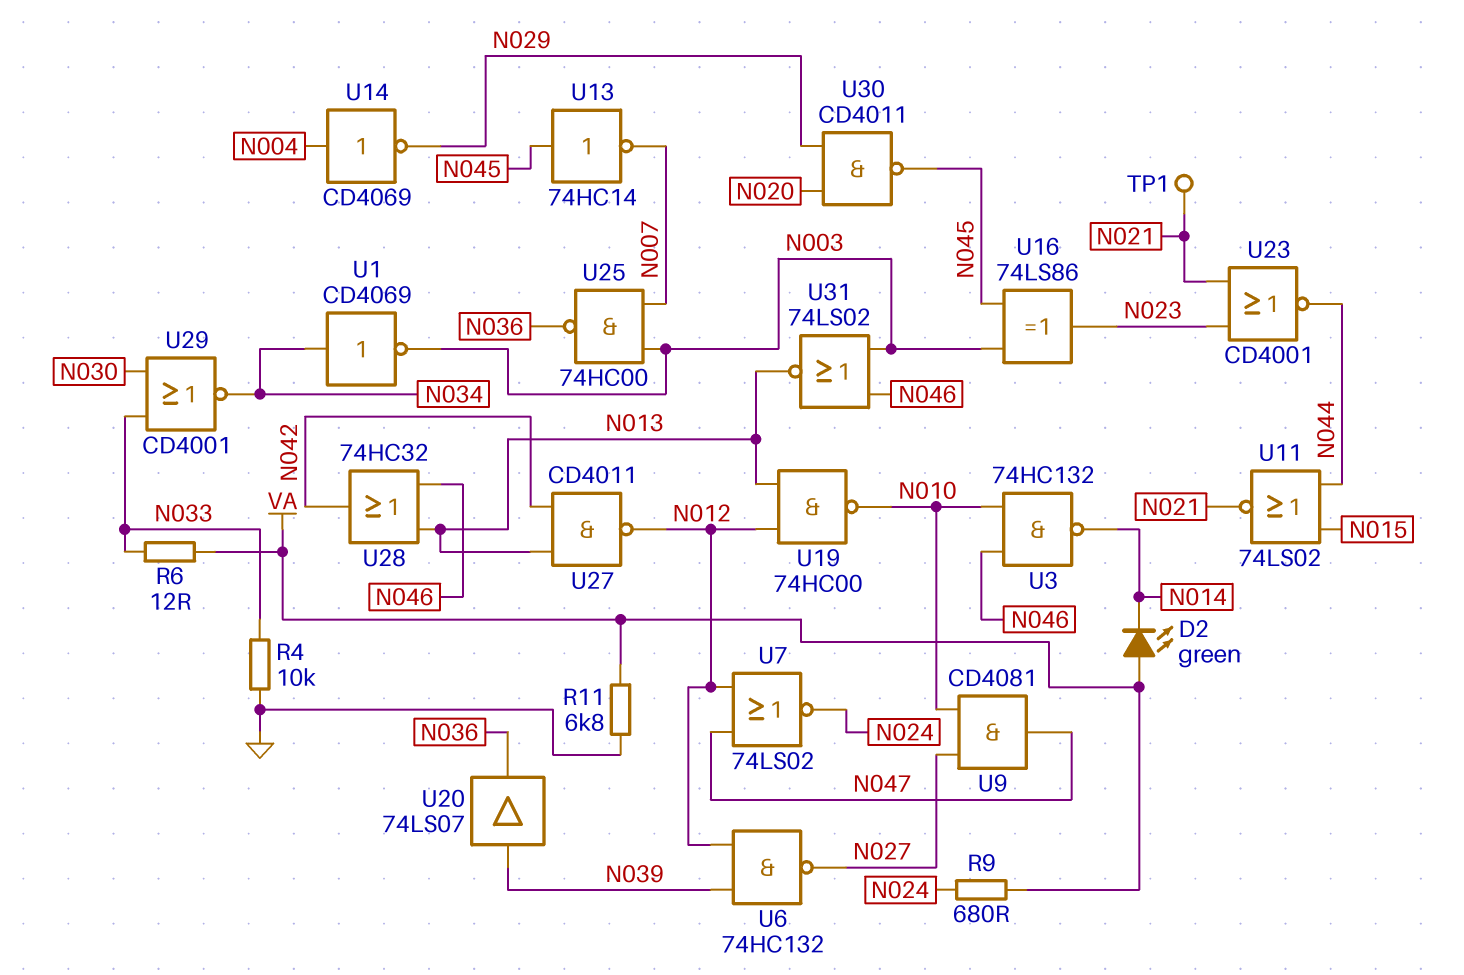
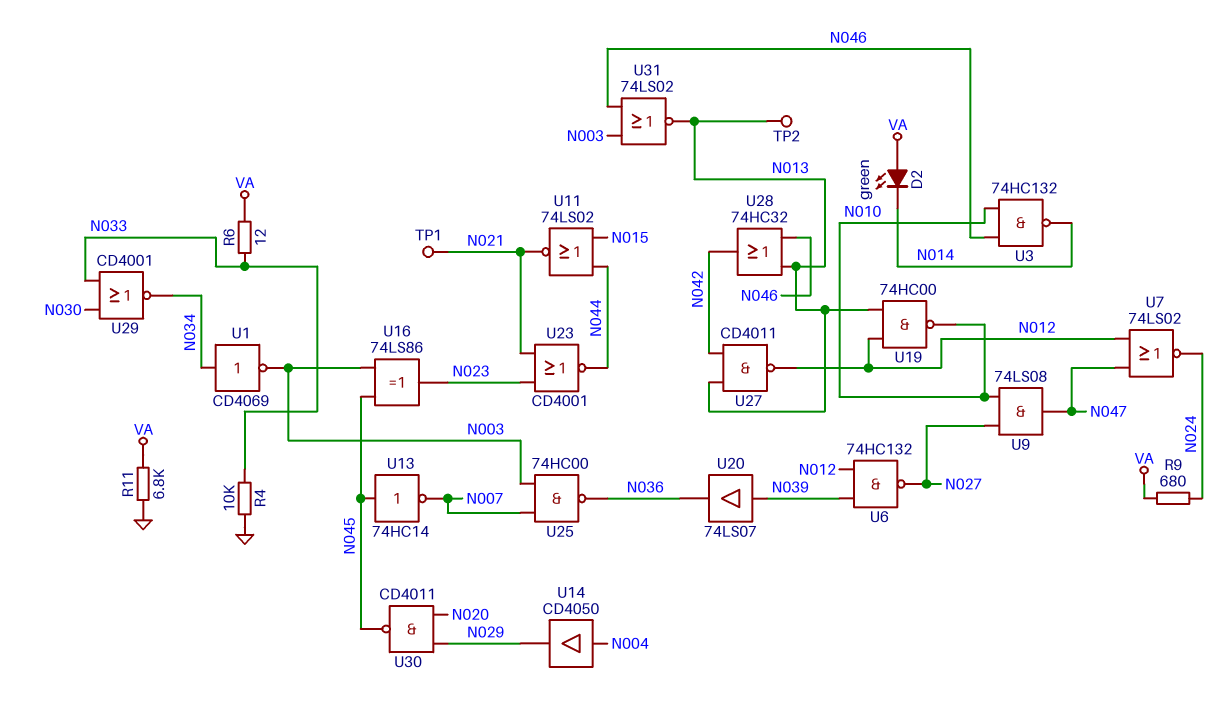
TP2: none -> test point (N013)
U9: AND CD4081 (in N010, in N027, out N047) -> AND 74LS08 (in N010, in N027, out N047)
U14: NOT CD4069 (in N004, out N029) -> buffer CD4050 (in N004, out N029)

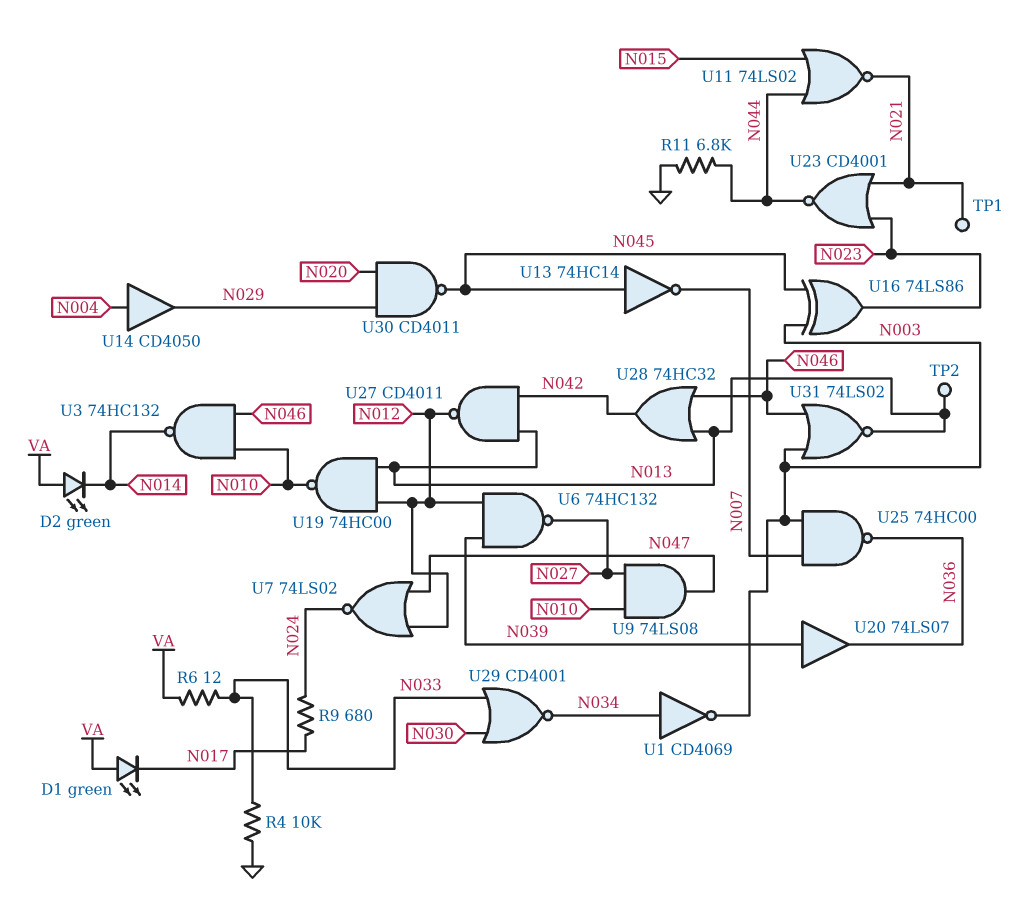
D1: none -> LED green (A VA, K N017)
R9: 680 (N024, VA) -> 680 (N017, N024)
R11: 6.8k (GND, VA) -> 6.8k (GND, N044)

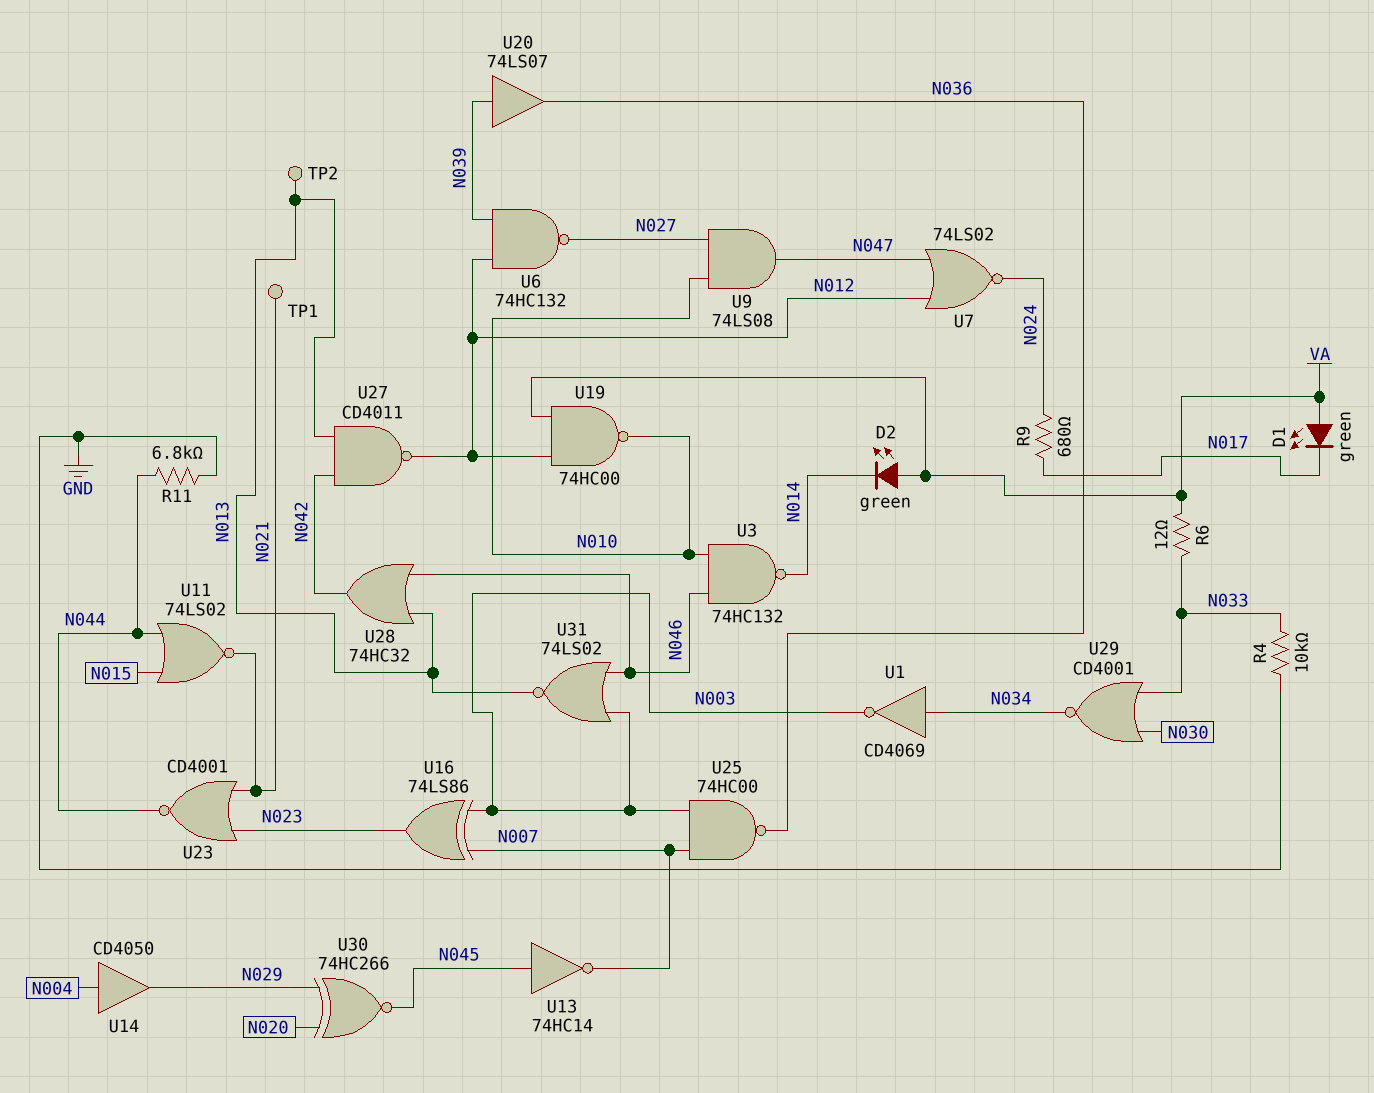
U16: XOR 74LS86 (in N003, in N045, out N023) -> XOR 74LS86 (in N003, in N007, out N023)
U19: NAND 74HC00 (in N012, in N013, out N010) -> NAND 74HC00 (in N012, in VA, out N010)
U30: NAND CD4011 (in N020, in N029, out N045) -> XNOR 74HC266 (in N020, in N029, out N045)

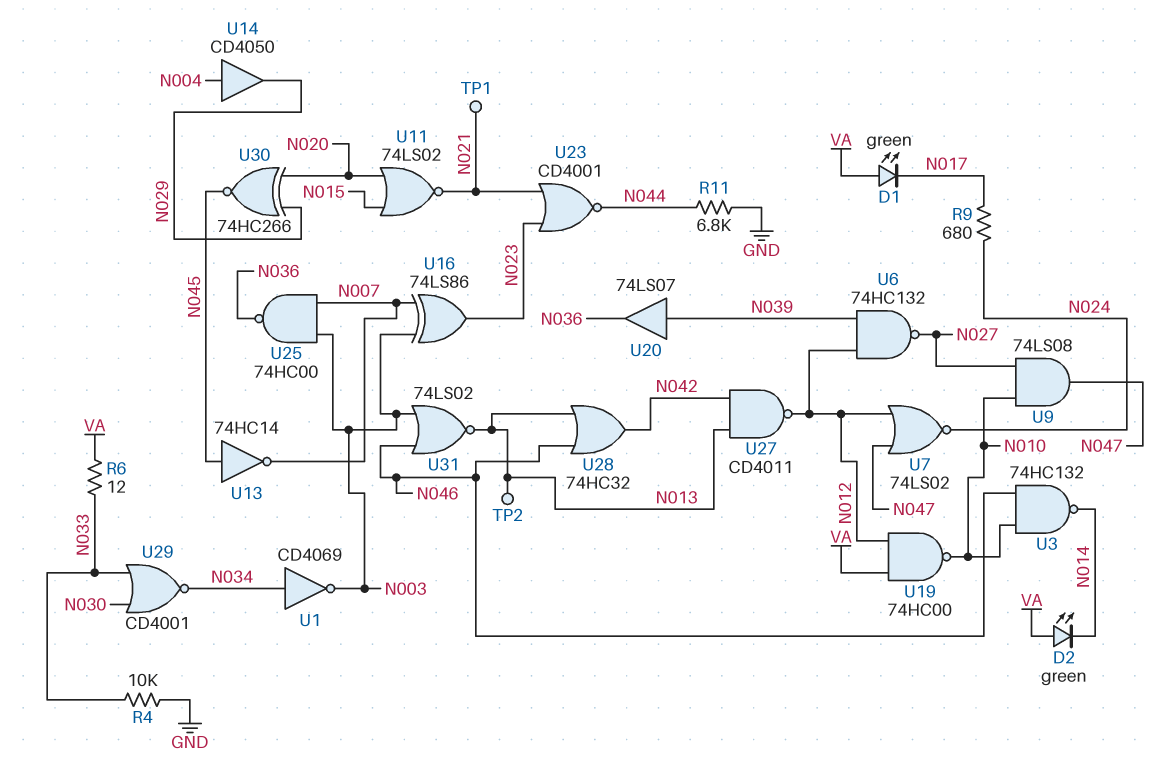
U11: NOR 74LS02 (in N015, in N044, out N021) -> NOR 74LS02 (in N015, in N020, out N021)

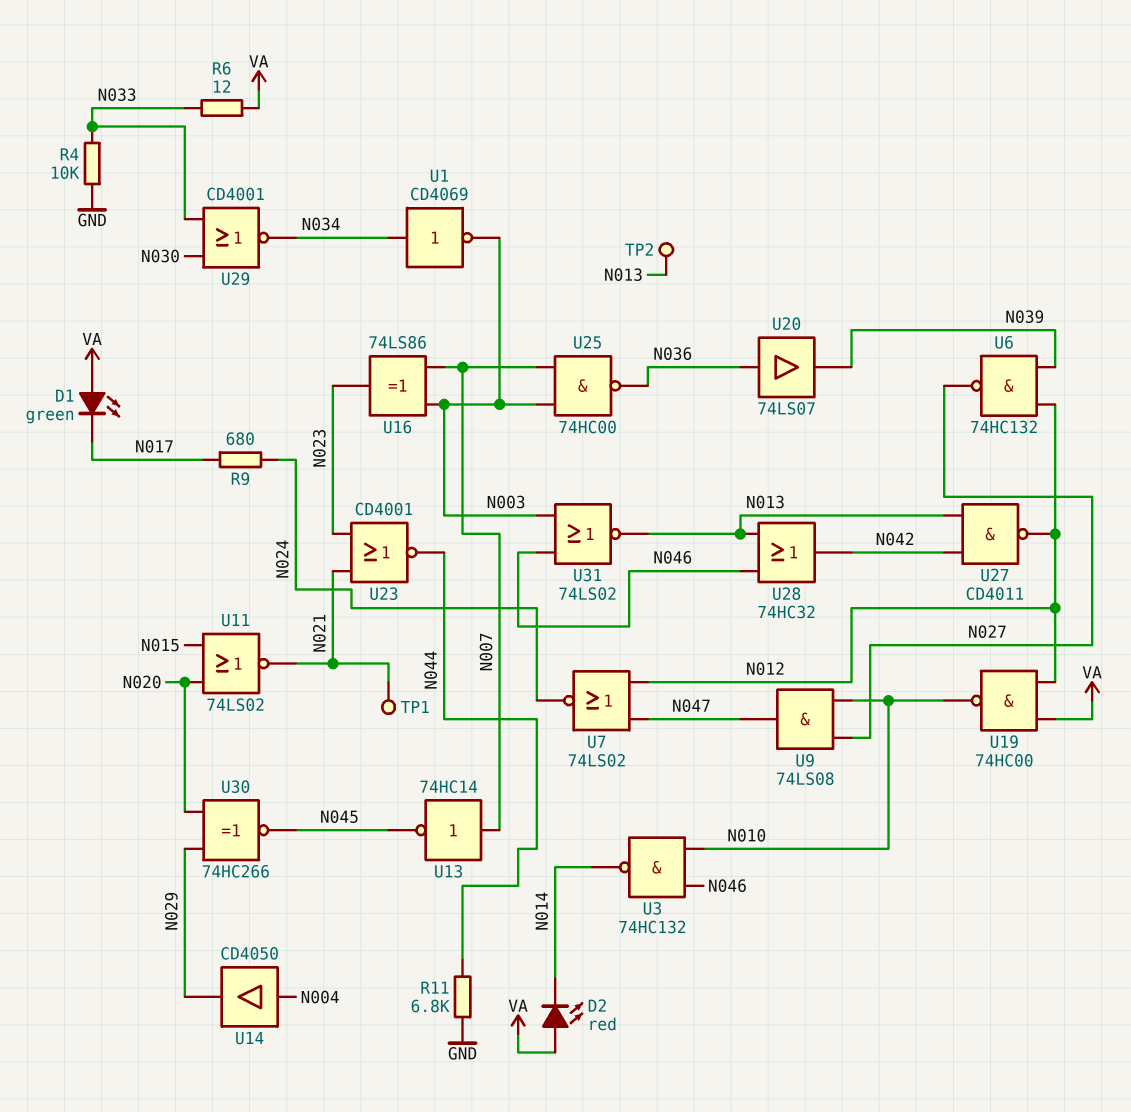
D2: LED green (A VA, K N014) -> LED red (A VA, K N014)
U13: NOT 74HC14 (in N045, out N007) -> NOT 74HC14 (in N007, out N045)
U20: buffer 74LS07 (in N039, out N036) -> buffer 74LS07 (in N036, out N039)

